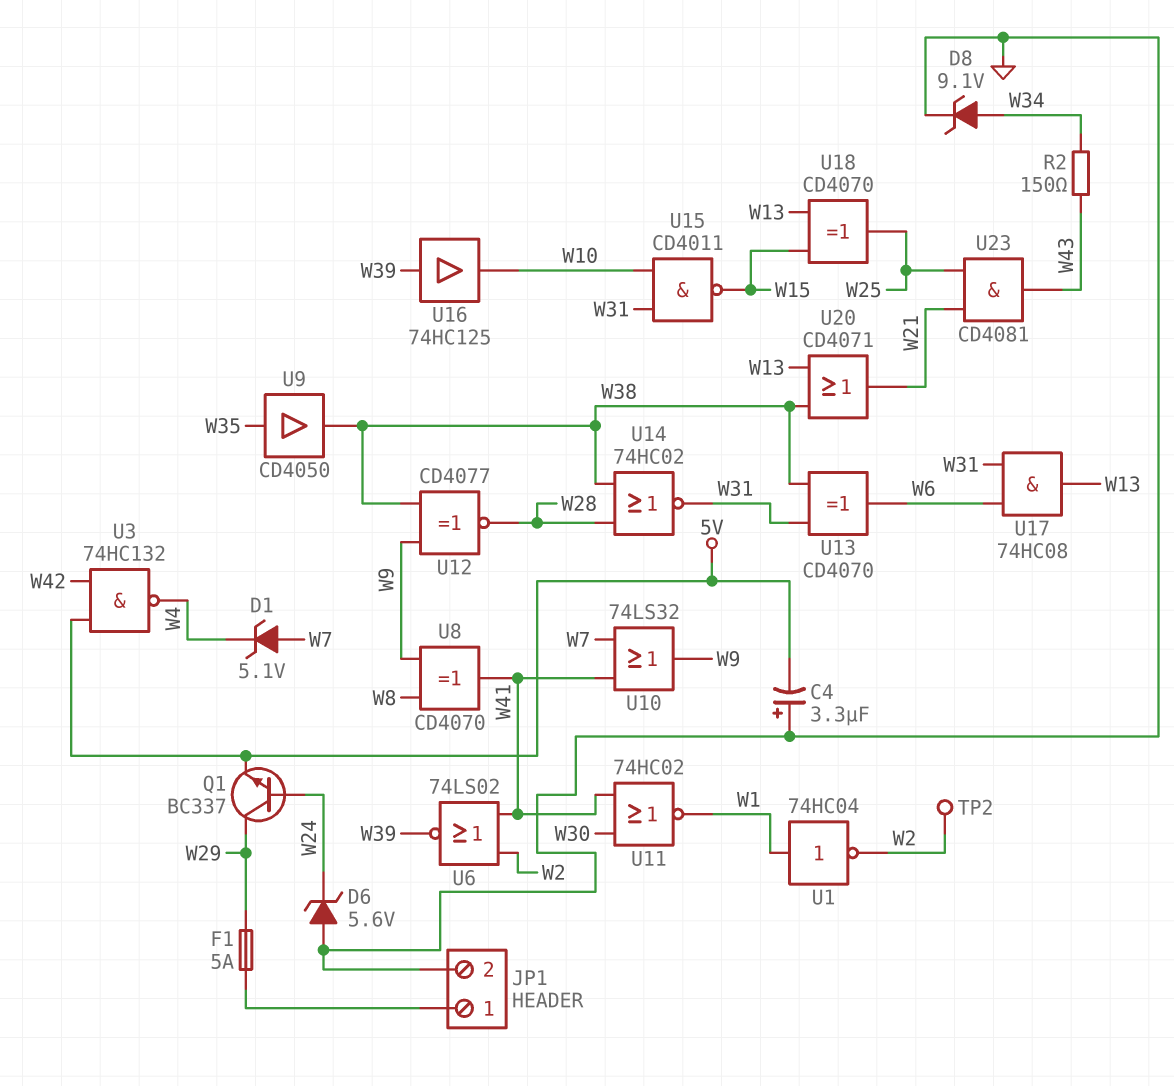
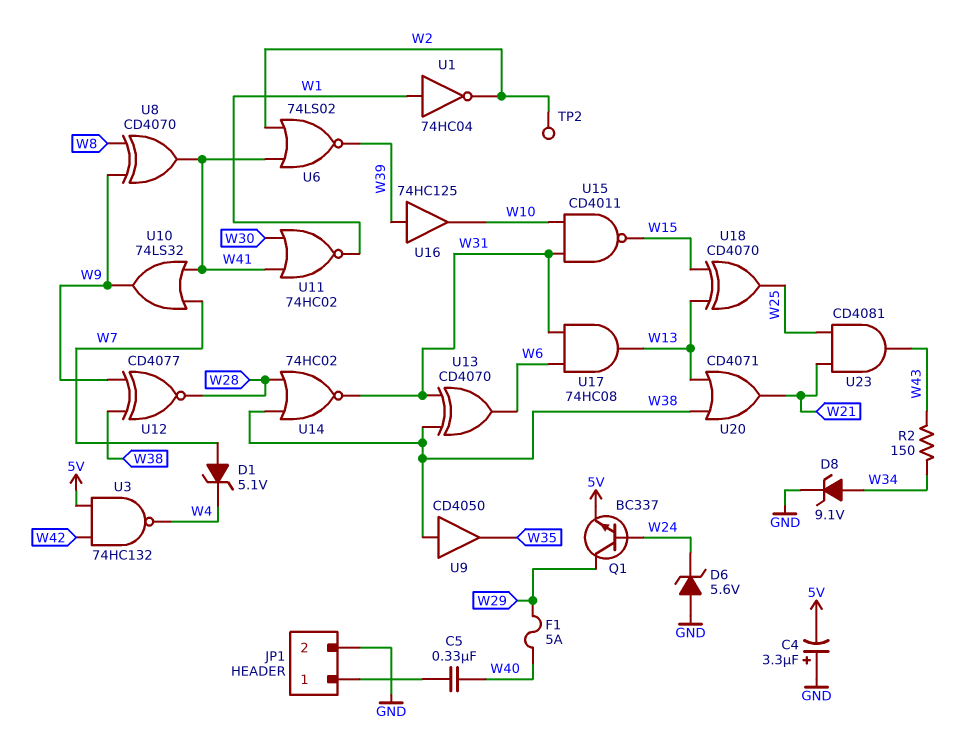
C5: none -> 330nF (JP1/1, W40)
F1: 5A (JP1/1, W29) -> 5A (W29, W40)
U9: buffer CD4050 (in W35, out W38) -> buffer CD4050 (in W38, out W35)

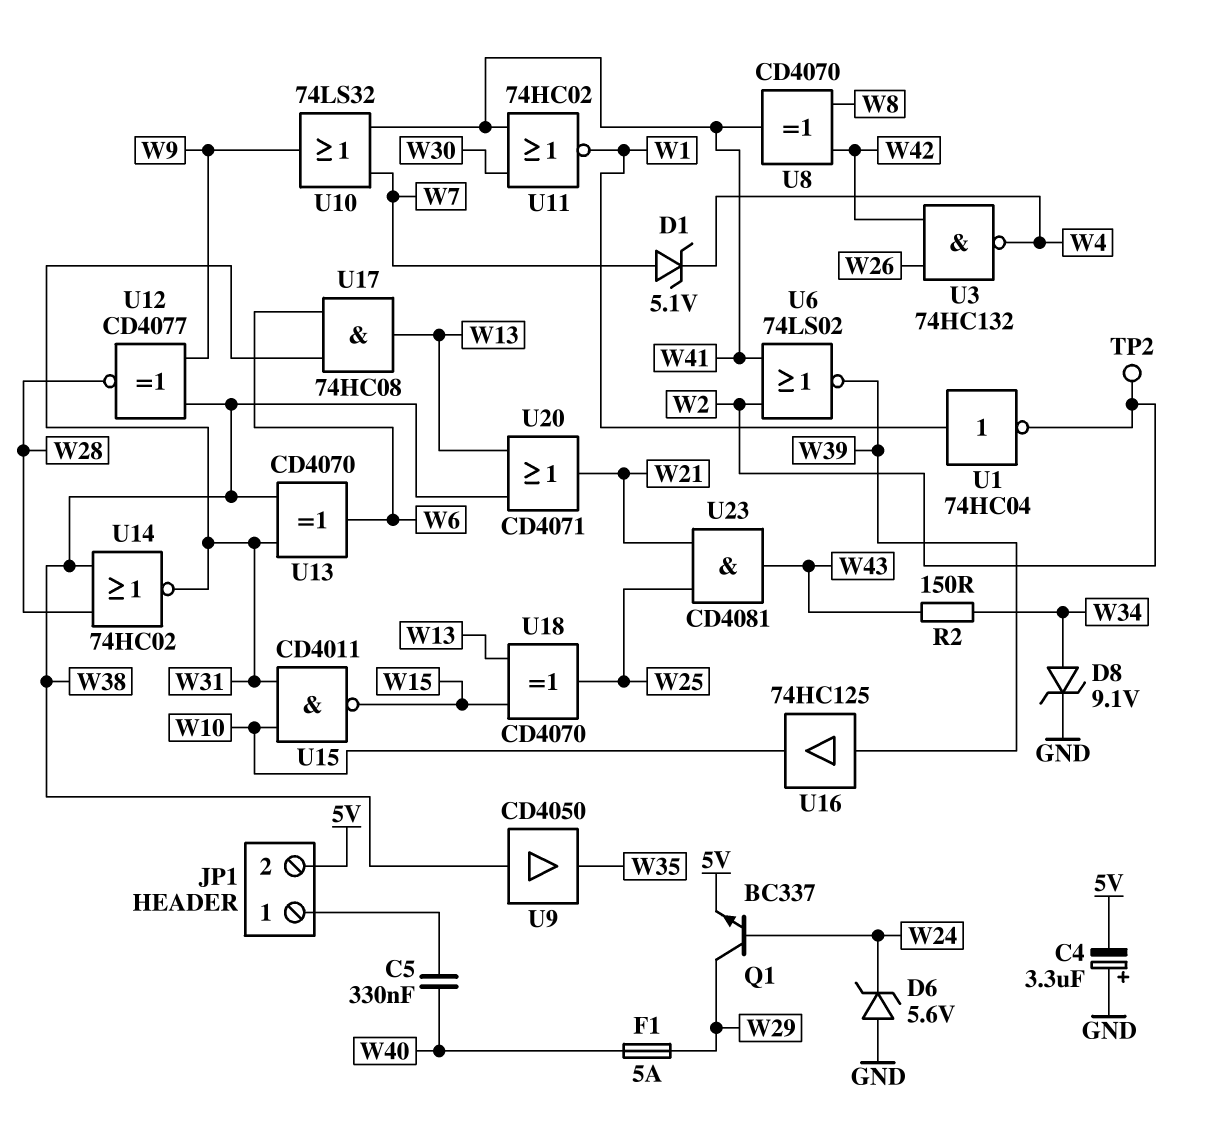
JP1 pin 2: GND -> 5V
U3: NAND 74HC132 (in 5V, in W42, out W4) -> NAND 74HC132 (in W26, in W42, out W4)
U8: XOR CD4070 (in W8, in W9, out W41) -> XOR CD4070 (in W8, in W42, out W41)

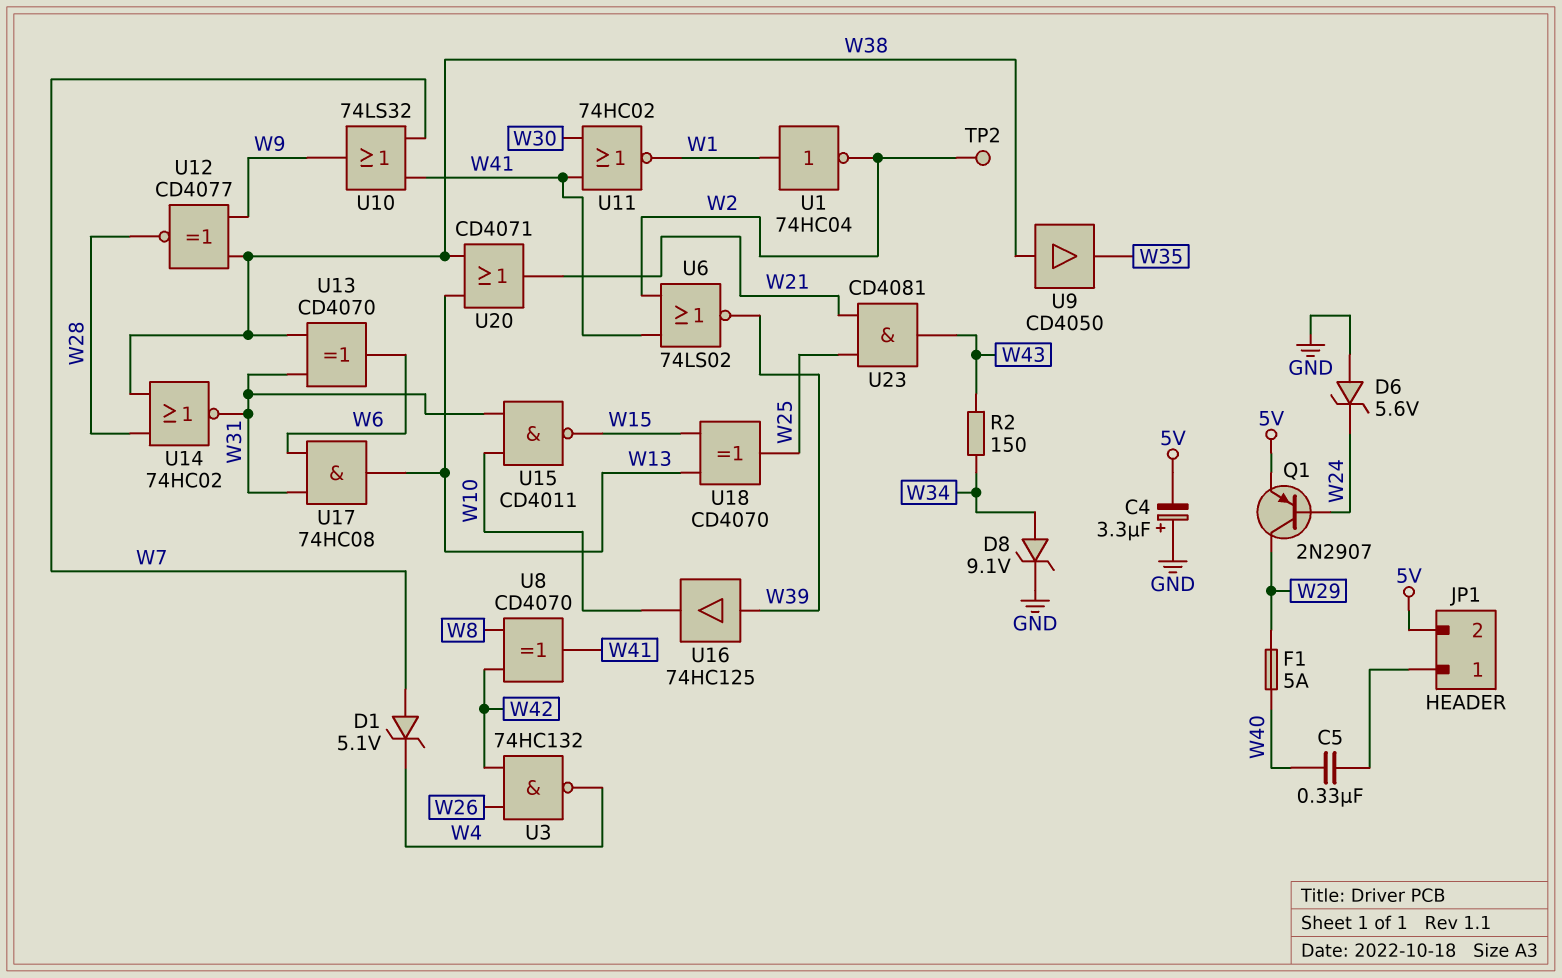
Q1: NPN BC337 (B W24, C W29, E 5V) -> PNP 2N2907 (B W24, C W29, E 5V)

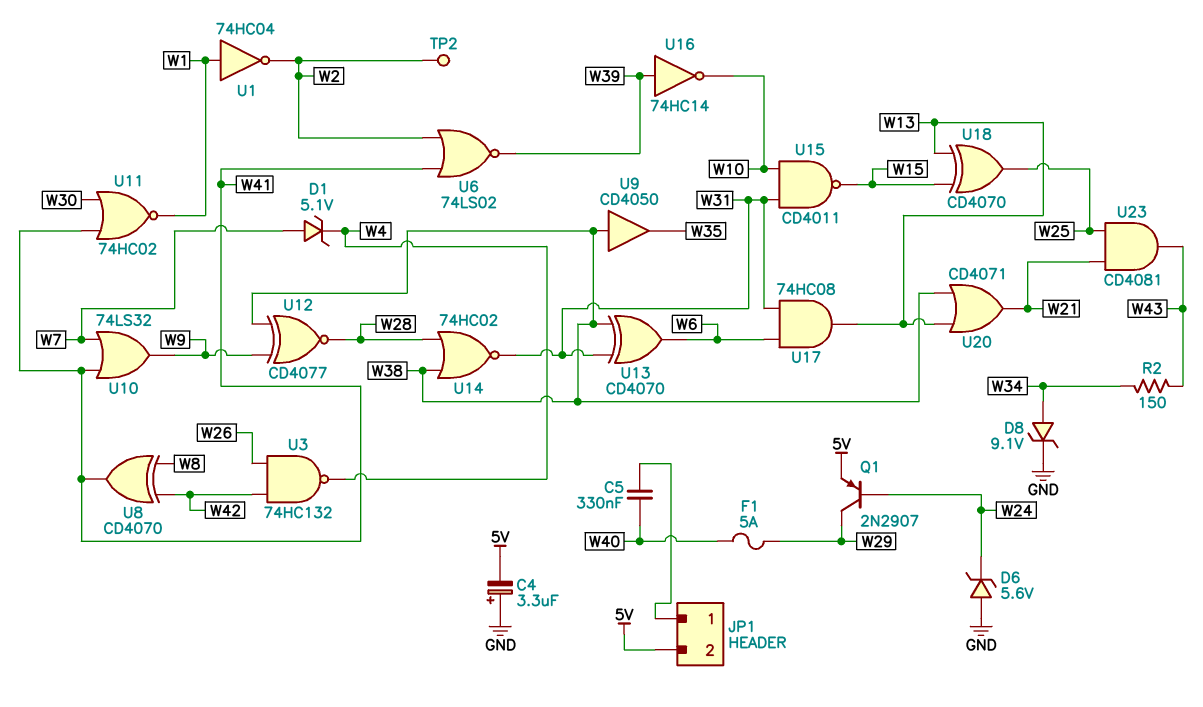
U16: buffer 74HC125 (in W39, out W10) -> NOT 74HC14 (in W39, out W10)

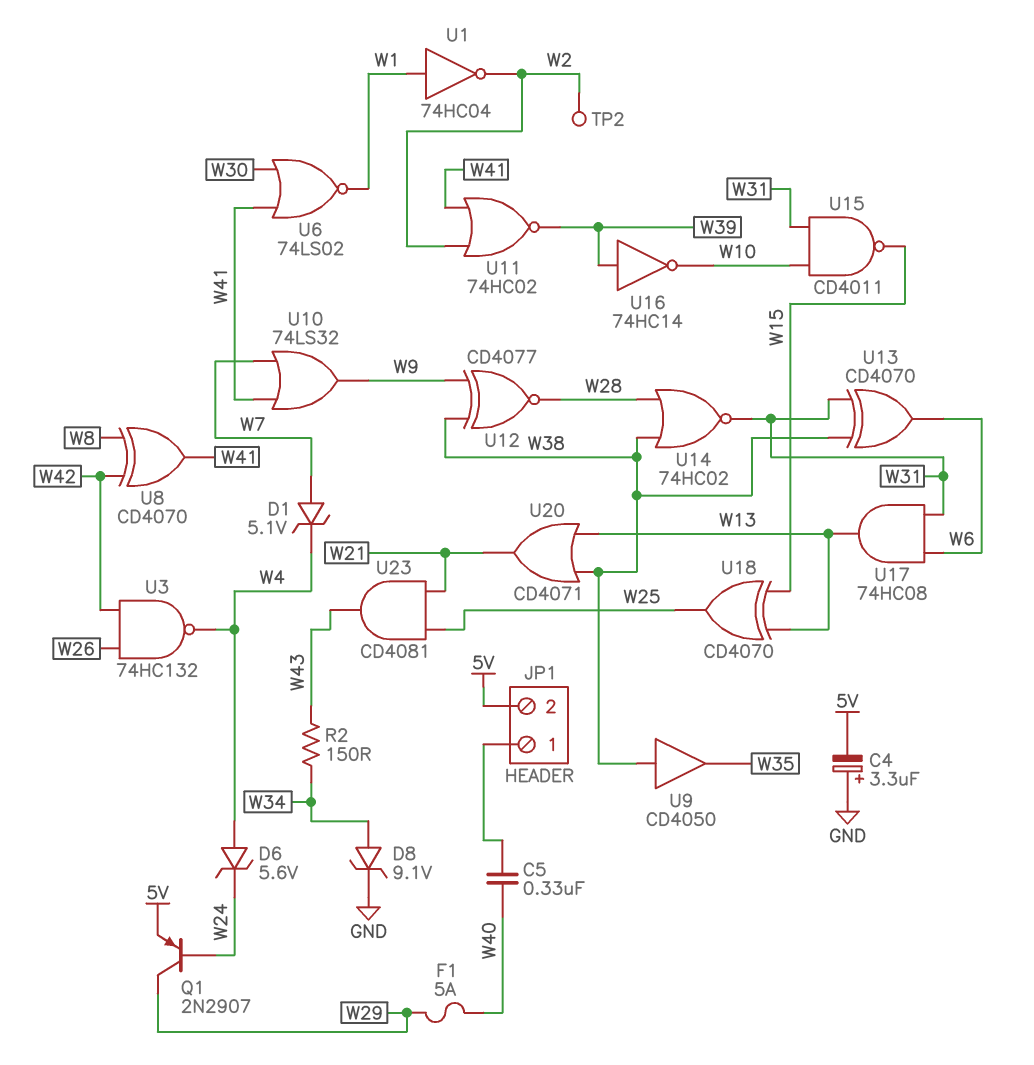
D6: zener 5.6V (A GND, K W24) -> zener 5.6V (A W4, K W24)
U6: NOR 74LS02 (in W2, in W41, out W39) -> NOR 74LS02 (in W30, in W41, out W1)
U11: NOR 74HC02 (in W30, in W41, out W1) -> NOR 74HC02 (in W2, in W41, out W39)

